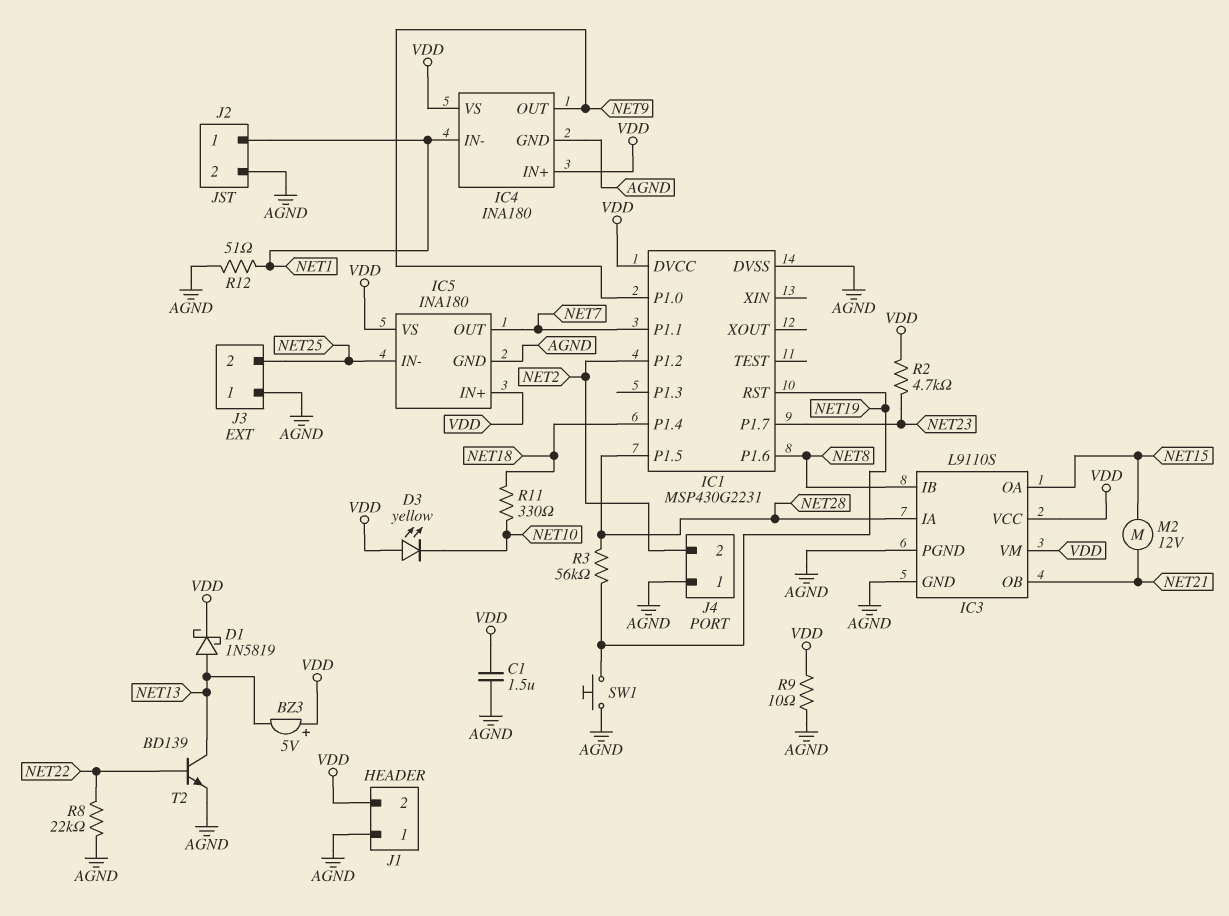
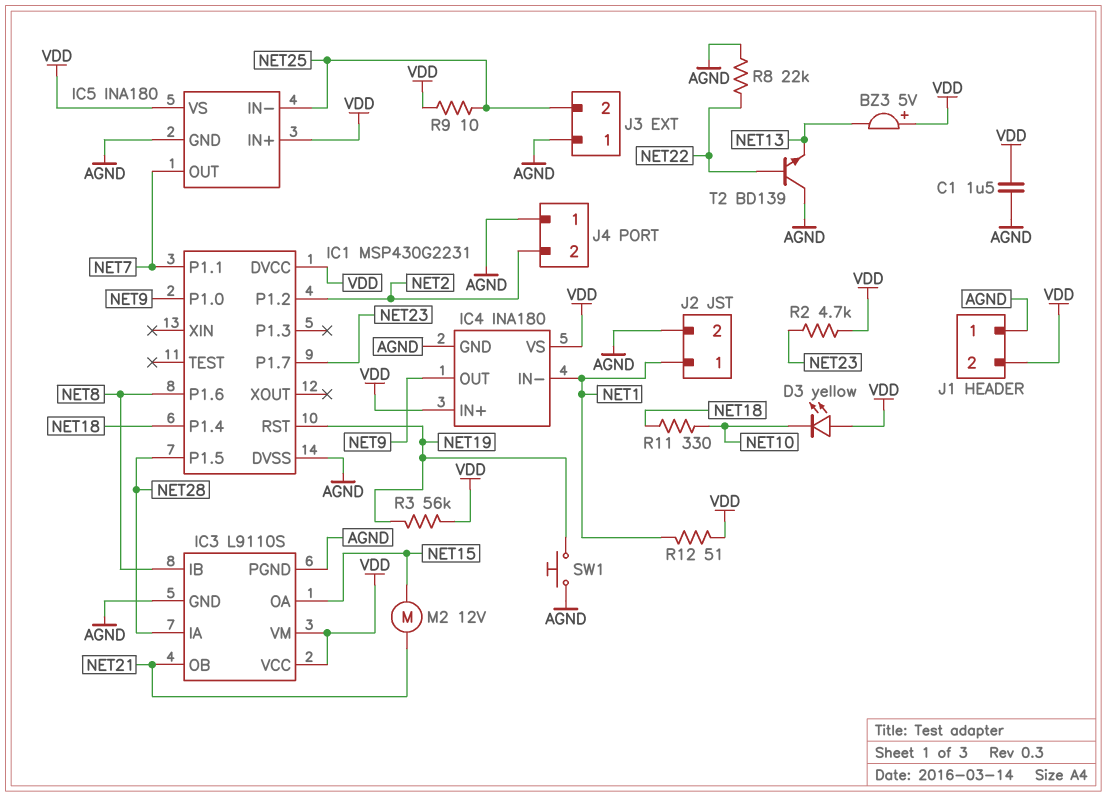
D1: schottky 1N5819 (A NET13, K VDD) -> none
R3: 56k (NET19, NET28) -> 56k (NET19, VDD)
R9: 10 (AGND, VDD) -> 10 (NET25, VDD)
R12: 51 (AGND, NET1) -> 51 (NET1, VDD)
T2: NPN BD139 (B NET22, C NET13, E AGND) -> NPN BD139 (B NET22, C AGND, E NET13)

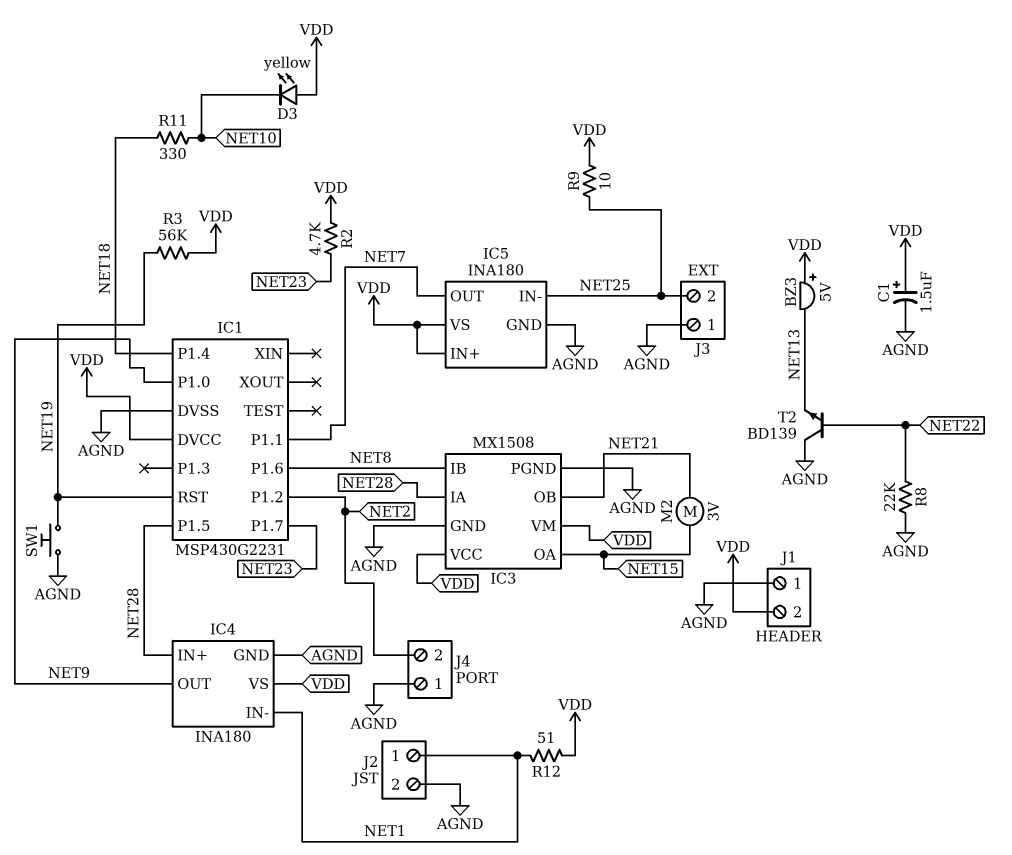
C1: 1.5uF (AGND, VDD) -> 1.5uF (plus VDD, minus AGND)
IC3: L9110S -> MX1508
IC4 pin IN+: VDD -> NET28
M2: motor 12V (NET15, NET21) -> motor 3V (NET15, NET21)

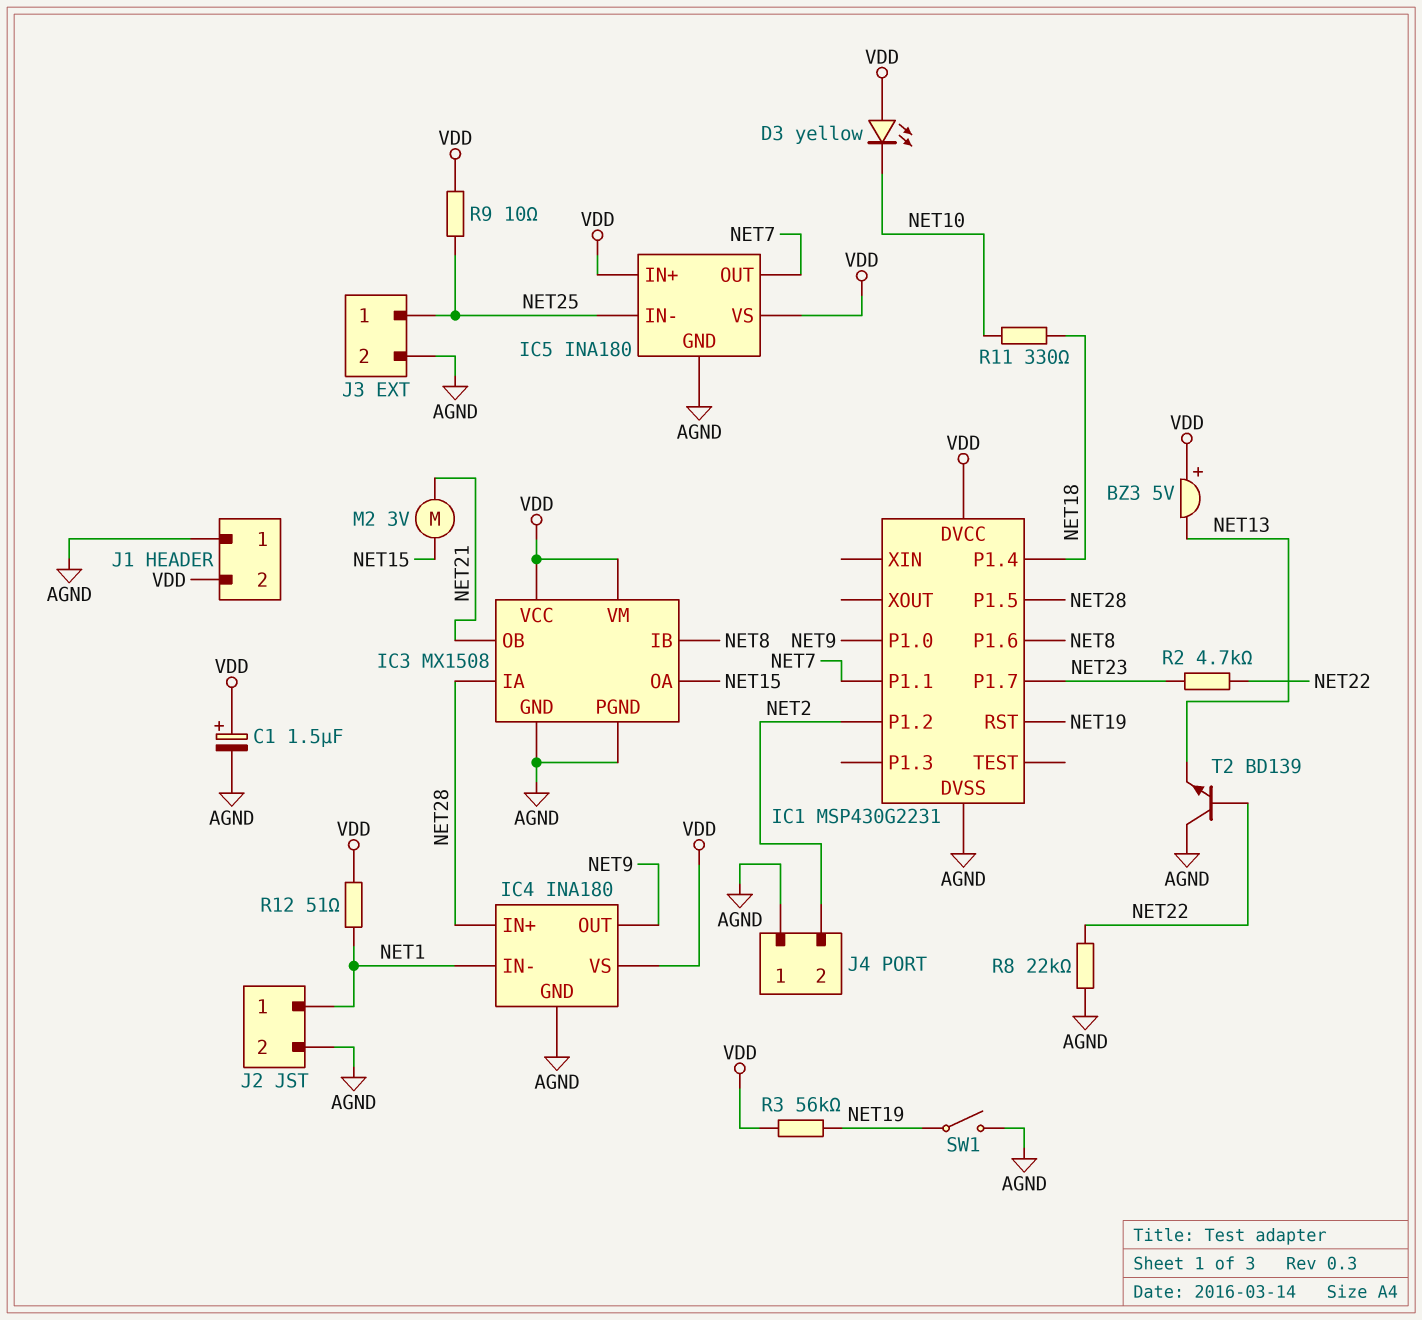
J3 pin 1: AGND -> NET25
J3 pin 2: NET25 -> AGND
R2: 4.7k (NET23, VDD) -> 4.7k (NET22, NET23)
SW1: button (AGND, NET19) -> switch (AGND, NET19)

